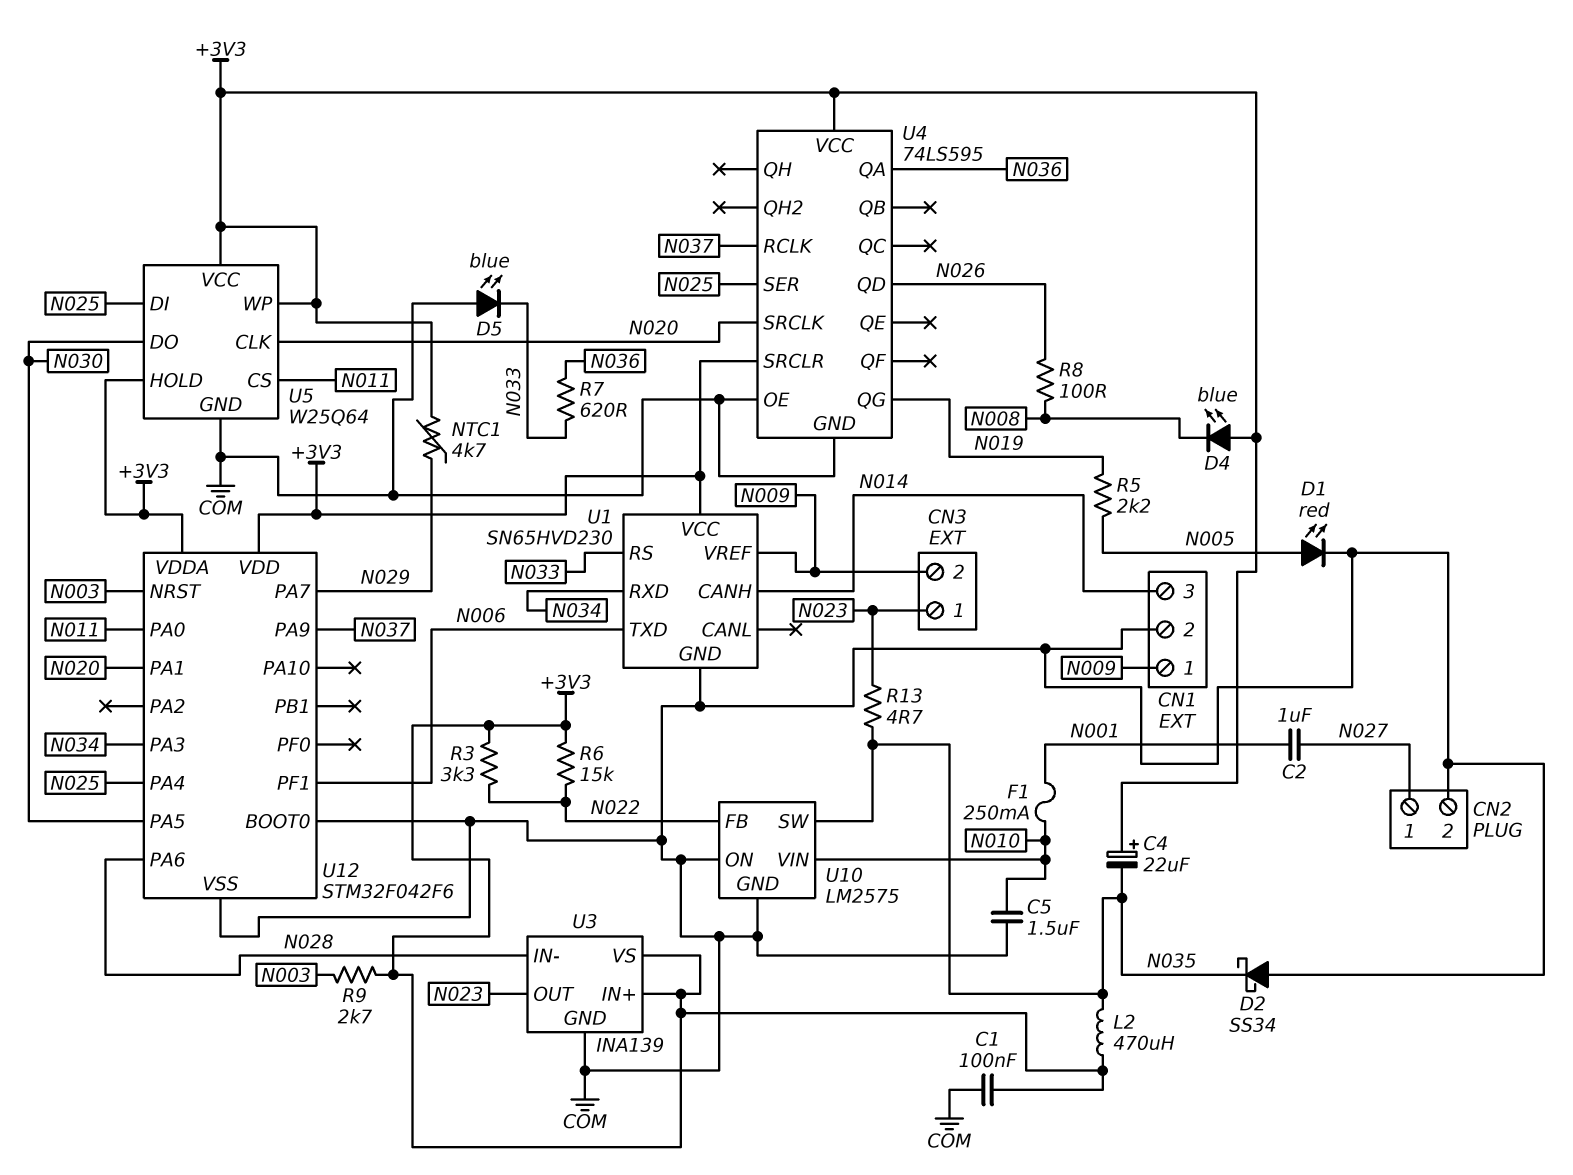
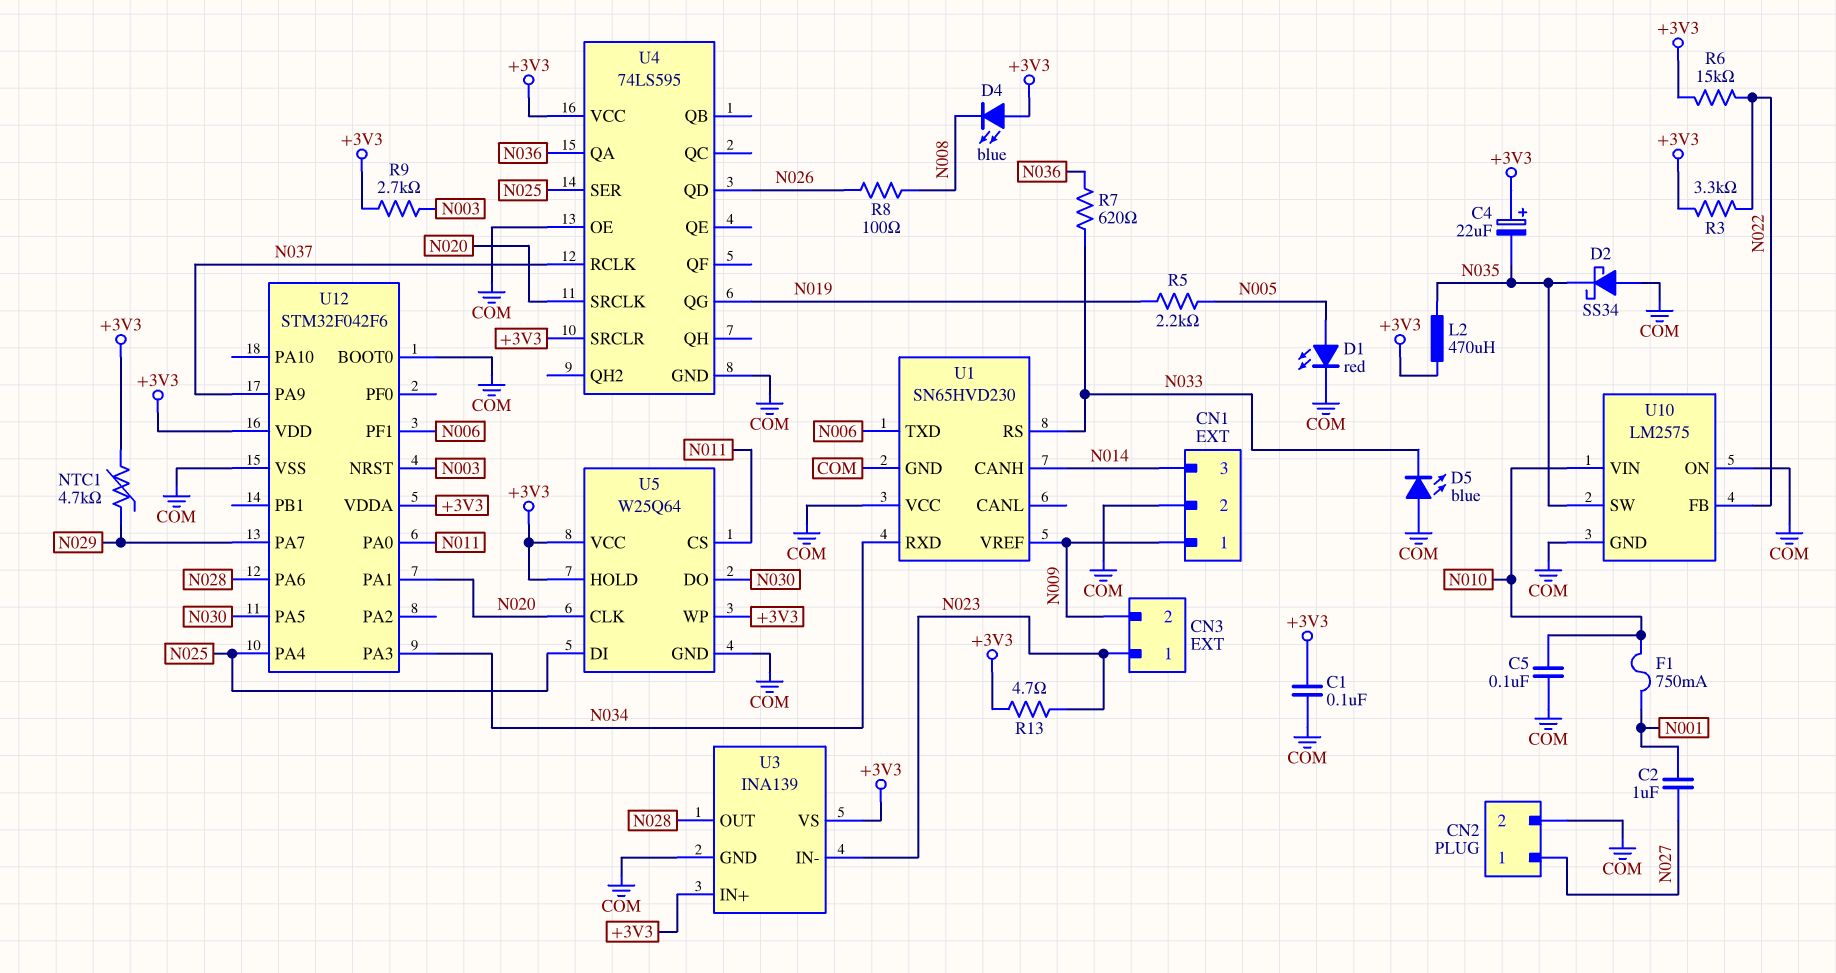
C5: 1.5uF (COM, N010) -> 100nF (COM, N010)
F1: 250mA (N001, N010) -> 750mA (N001, N010)
R13: 4.7 (N023, N035) -> 4.7 (+3V3, N023)
U1 pin VCC: +3V3 -> COM
U3 pin IN-: N028 -> N023
U3 pin OUT: N023 -> N028

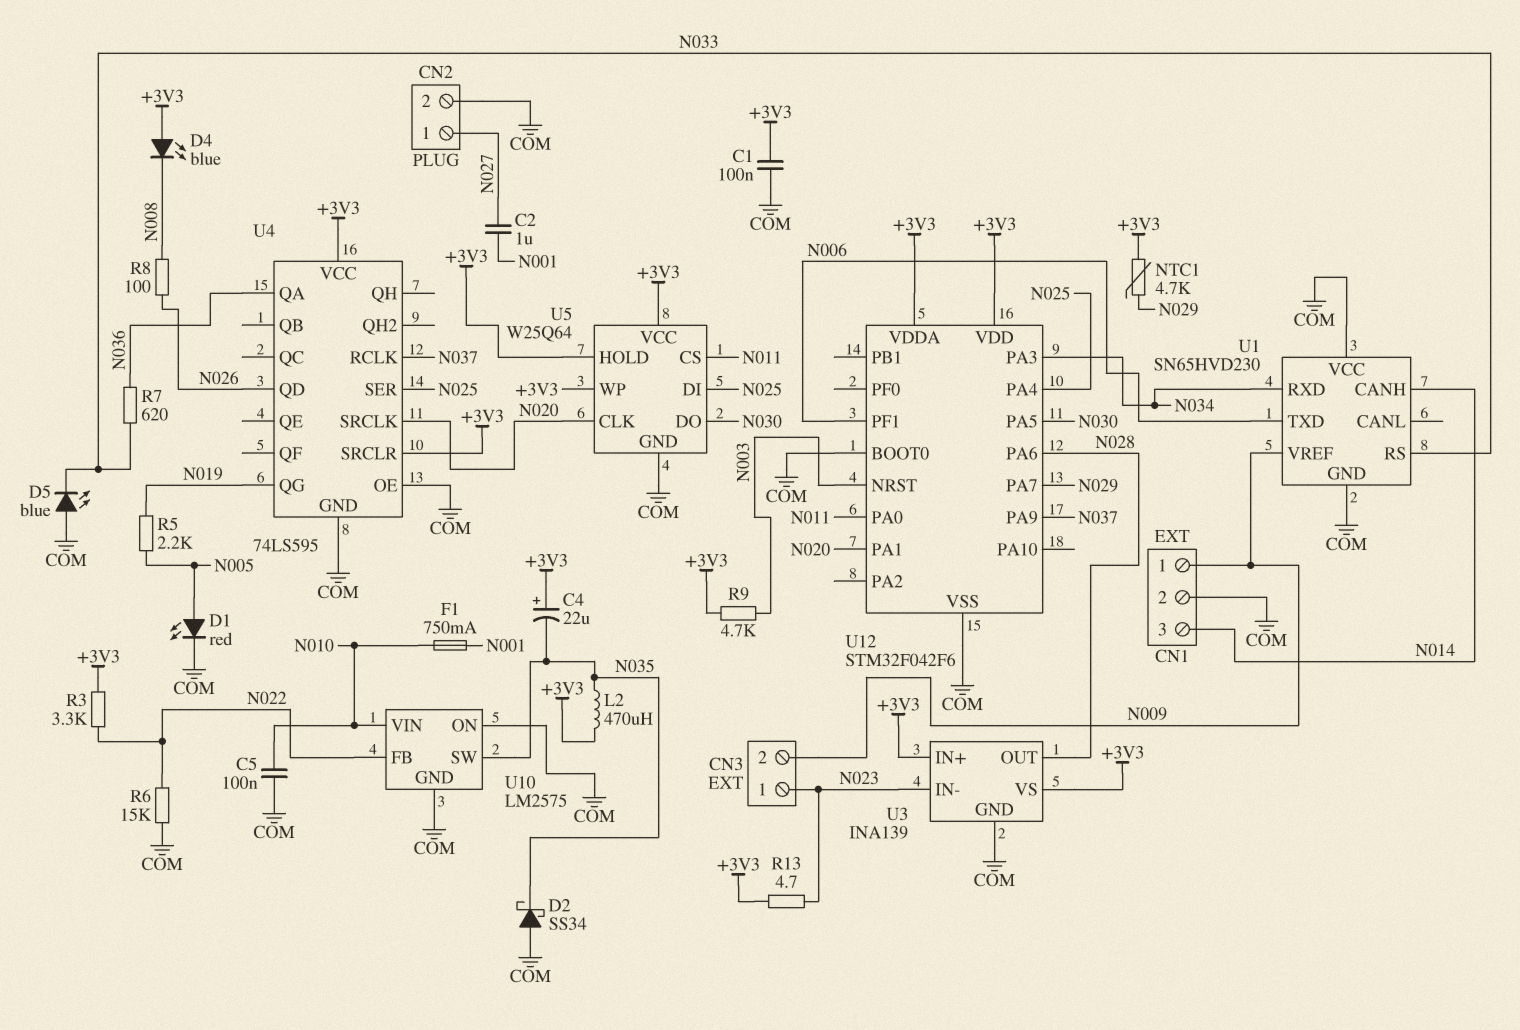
R6: 15k (+3V3, N022) -> 15k (COM, N022)
R9: 2.7k (+3V3, N003) -> 4.7k (+3V3, N003)

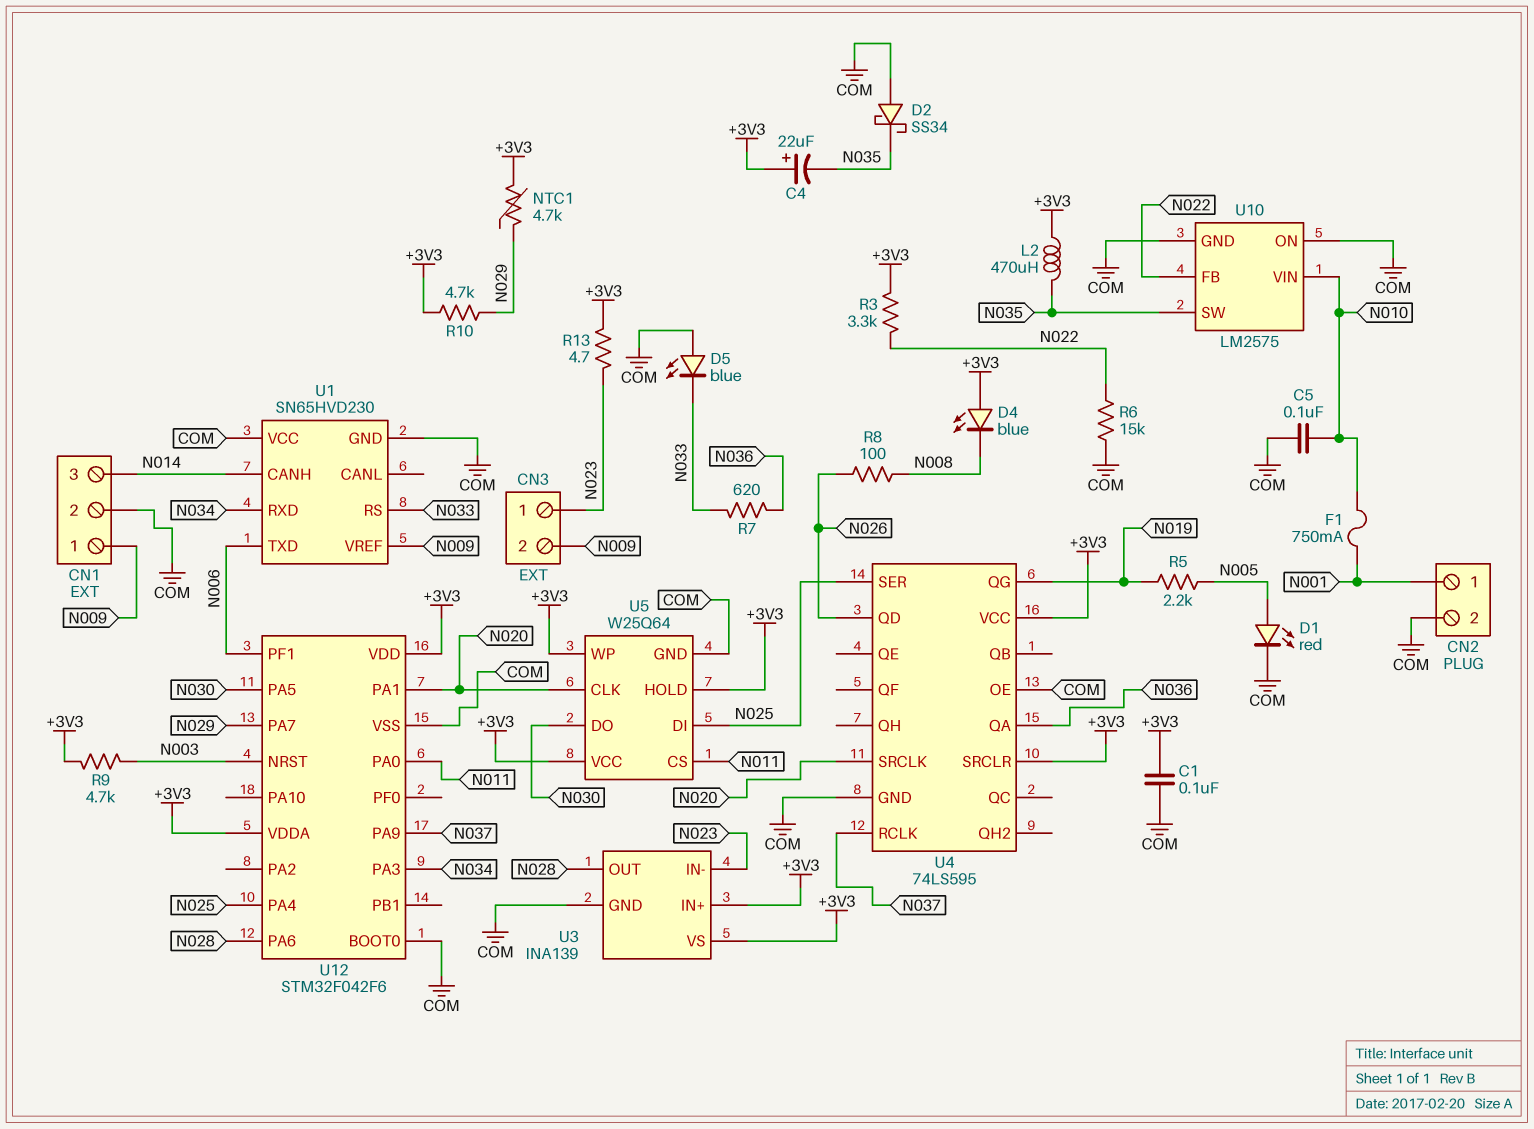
C2: 1uF (N001, N027) -> none
CN2 pin 1: N027 -> N001
R10: none -> 4.7k (+3V3, N029)

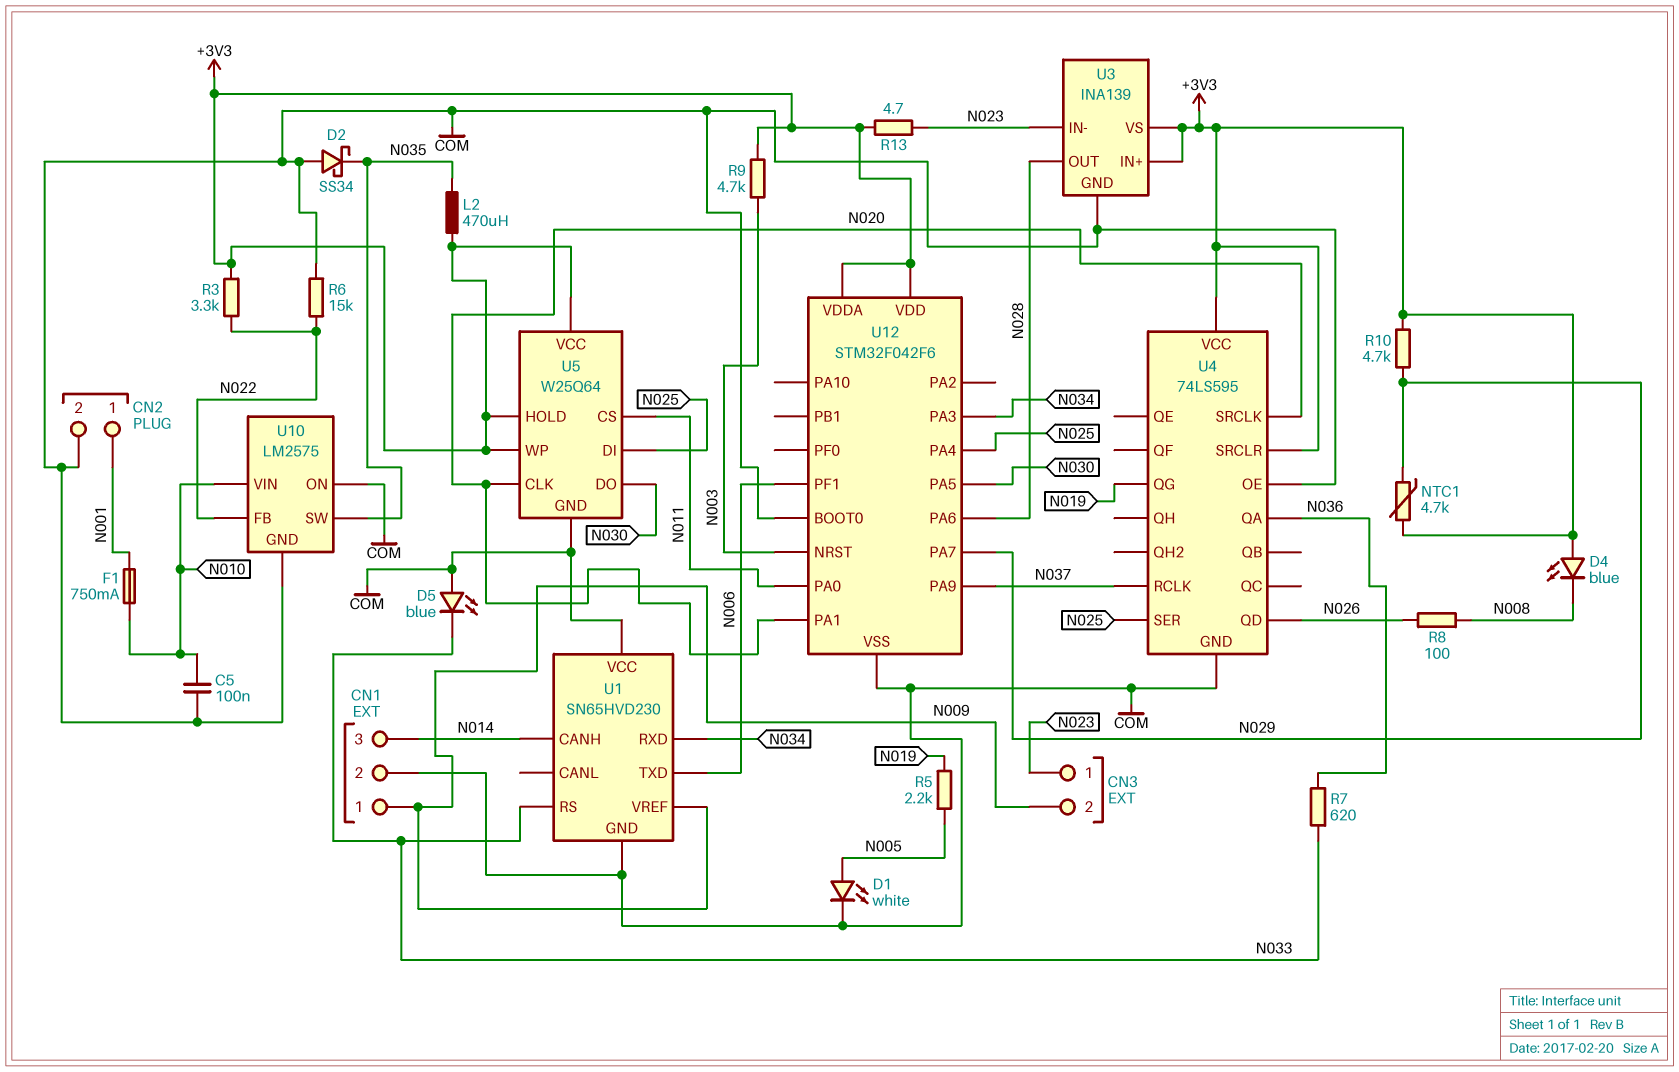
C1: 100nF (+3V3, COM) -> none
C4: 22uF (plus +3V3, minus N035) -> none
D1: LED red (A N005, K COM) -> LED white (A N005, K COM)

